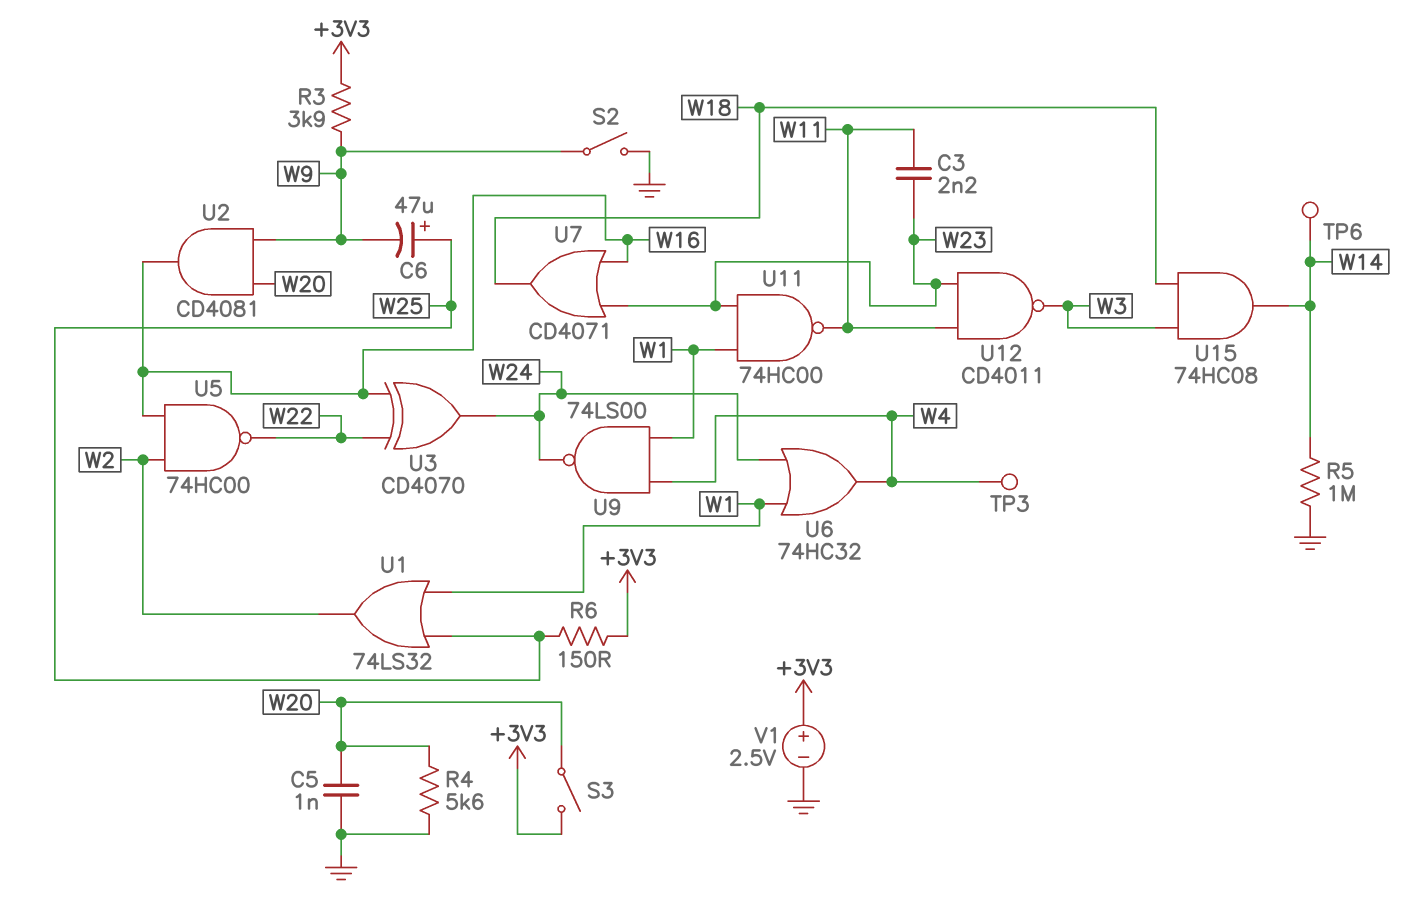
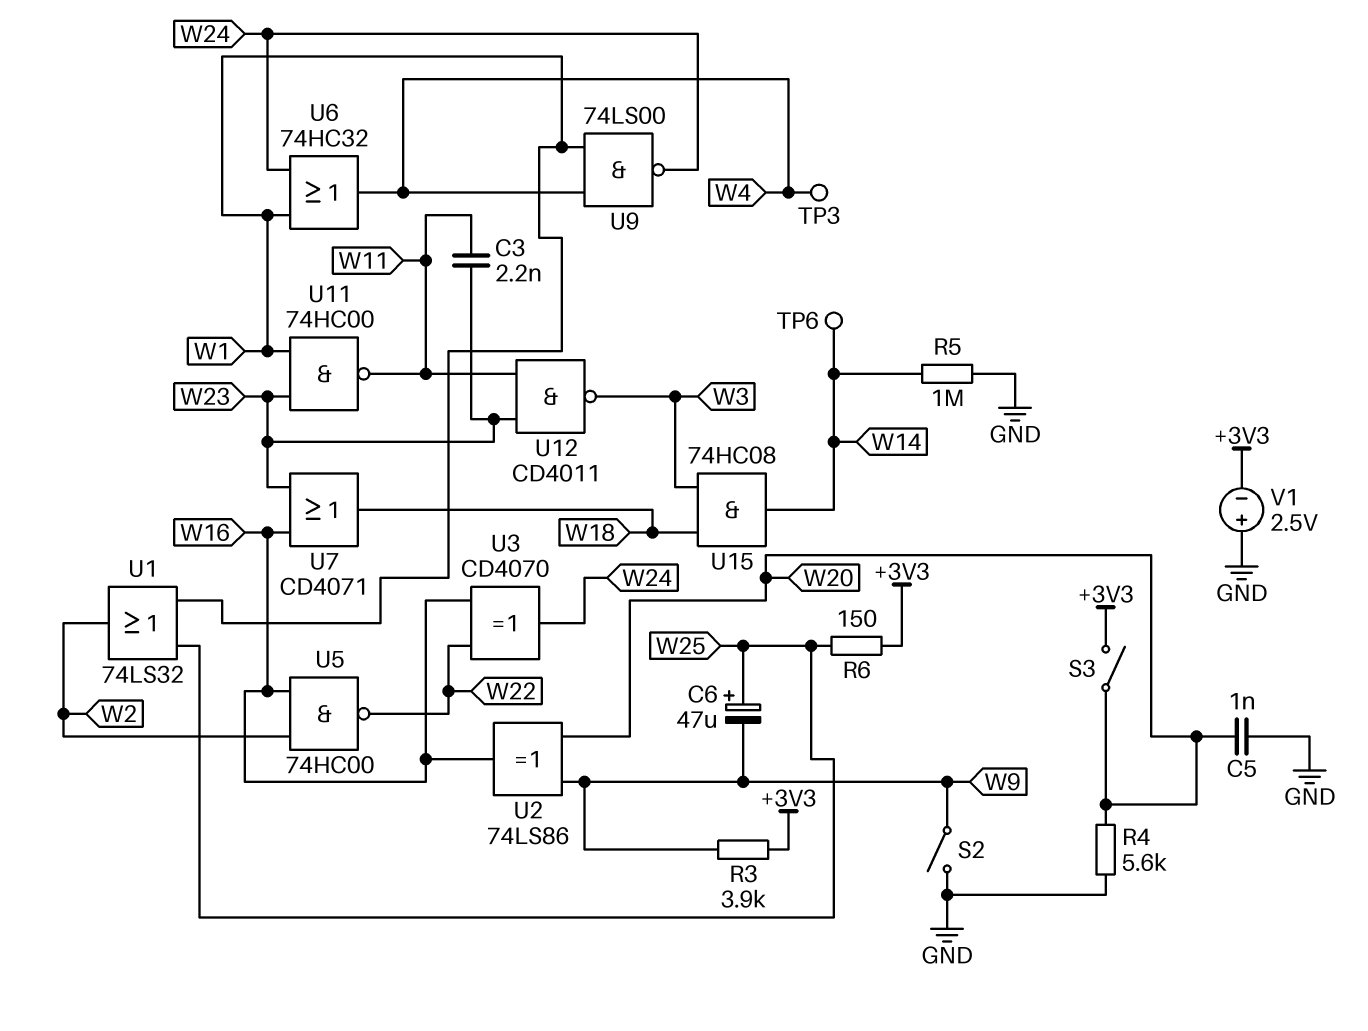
U2: AND CD4081 (in W9, in W20, out W16) -> XOR 74LS86 (in W9, in W20, out W16)
V1: 2.5V (plus +3V3, minus GND) -> 2.5V (plus GND, minus +3V3)

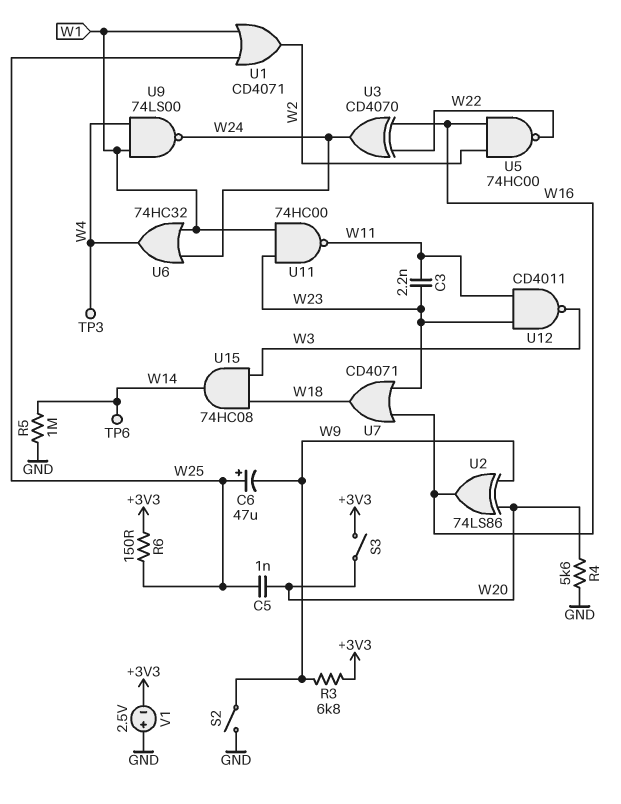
C5: 1nF (GND, W20) -> 1nF (W20, W25)
R3: 3.9k (+3V3, W9) -> 6.8k (+3V3, W9)
U1: OR 74LS32 (in W1, in W25, out W2) -> OR CD4071 (in W1, in W25, out W2)

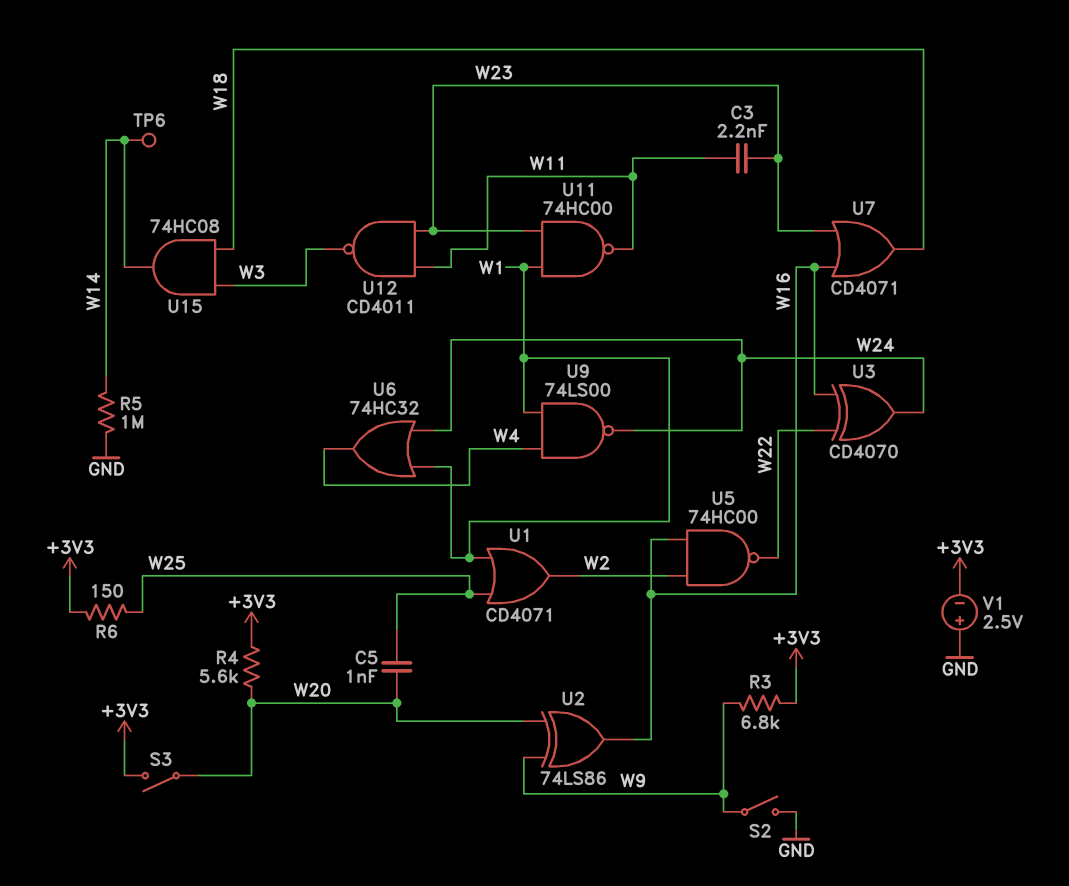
C6: 47uF (plus W25, minus W9) -> none
R4: 5.6k (GND, W20) -> 5.6k (+3V3, W20)
TP3: test point (W4) -> none

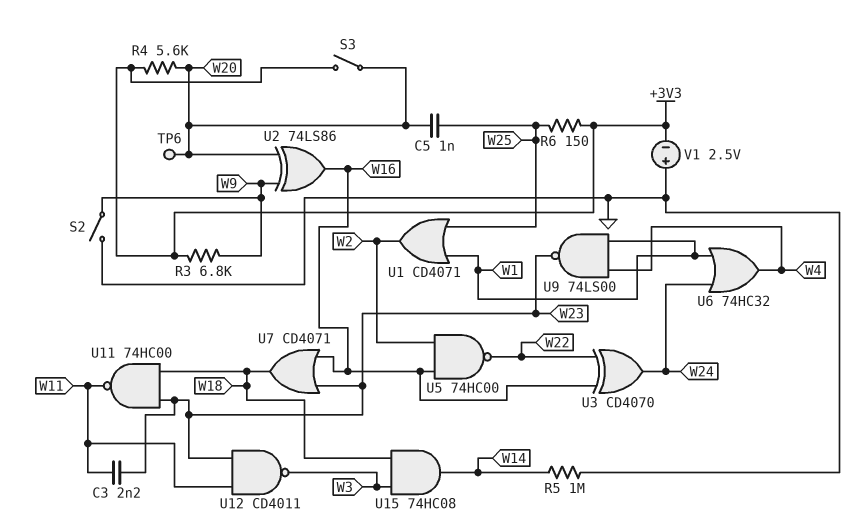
TP6: test point (W14) -> test point (W20)
U9: NAND 74LS00 (in W1, in W4, out W24) -> NAND 74LS00 (in W1, in W4, out W23)
U11: NAND 74HC00 (in W1, in W23, out W11) -> NAND 74HC00 (in W18, in W23, out W11)

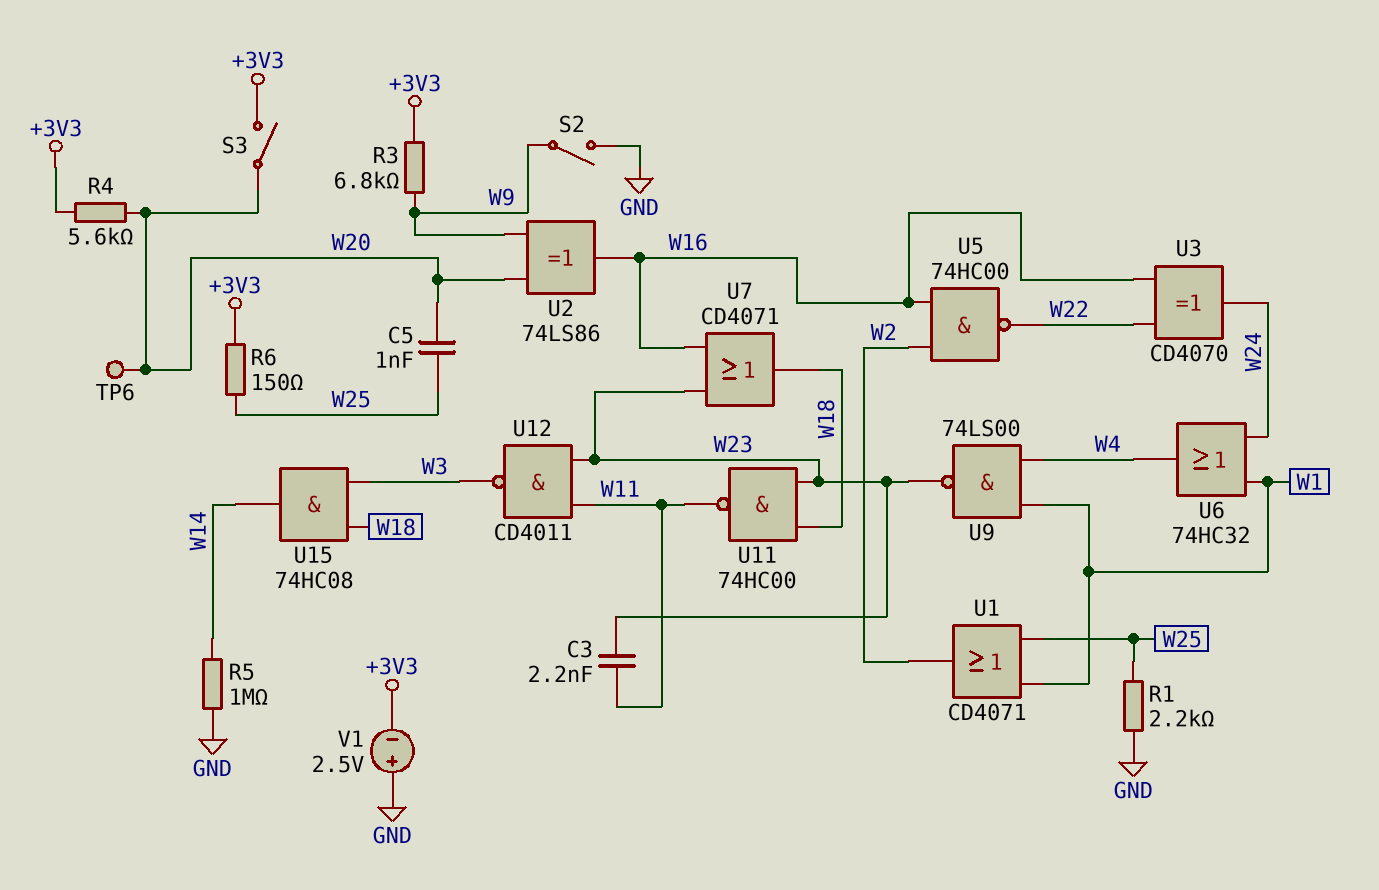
R1: none -> 2.2k (GND, W25)

